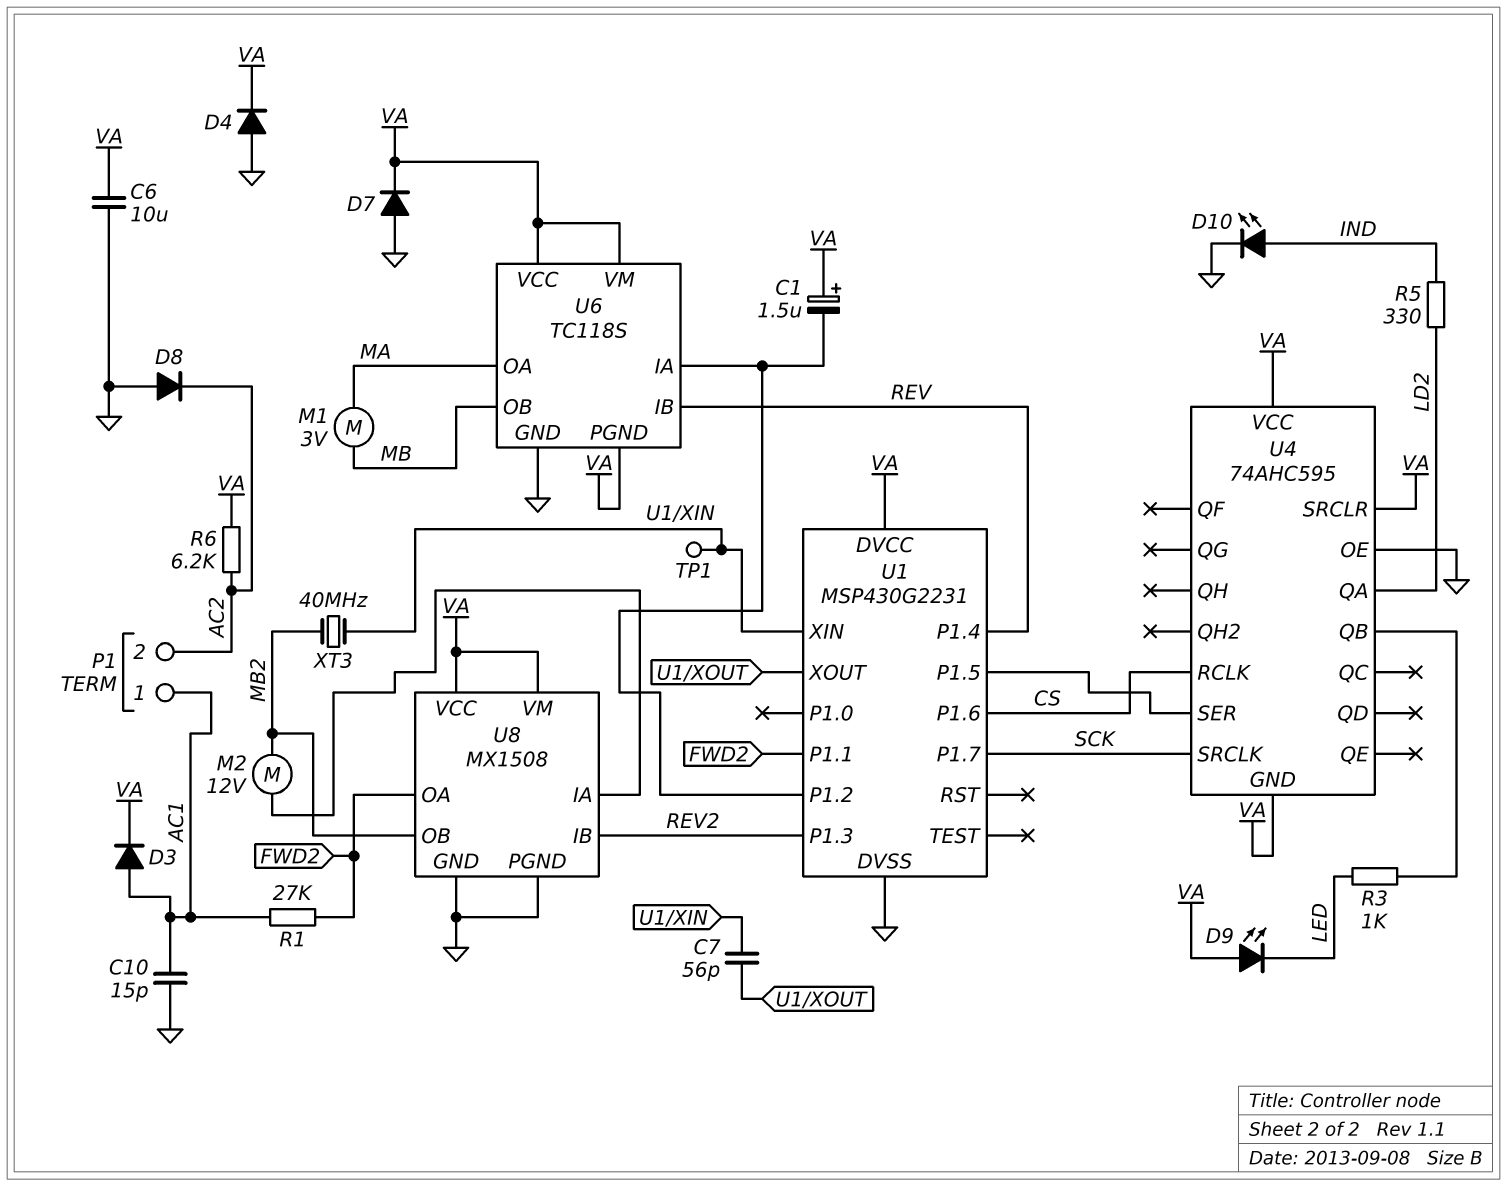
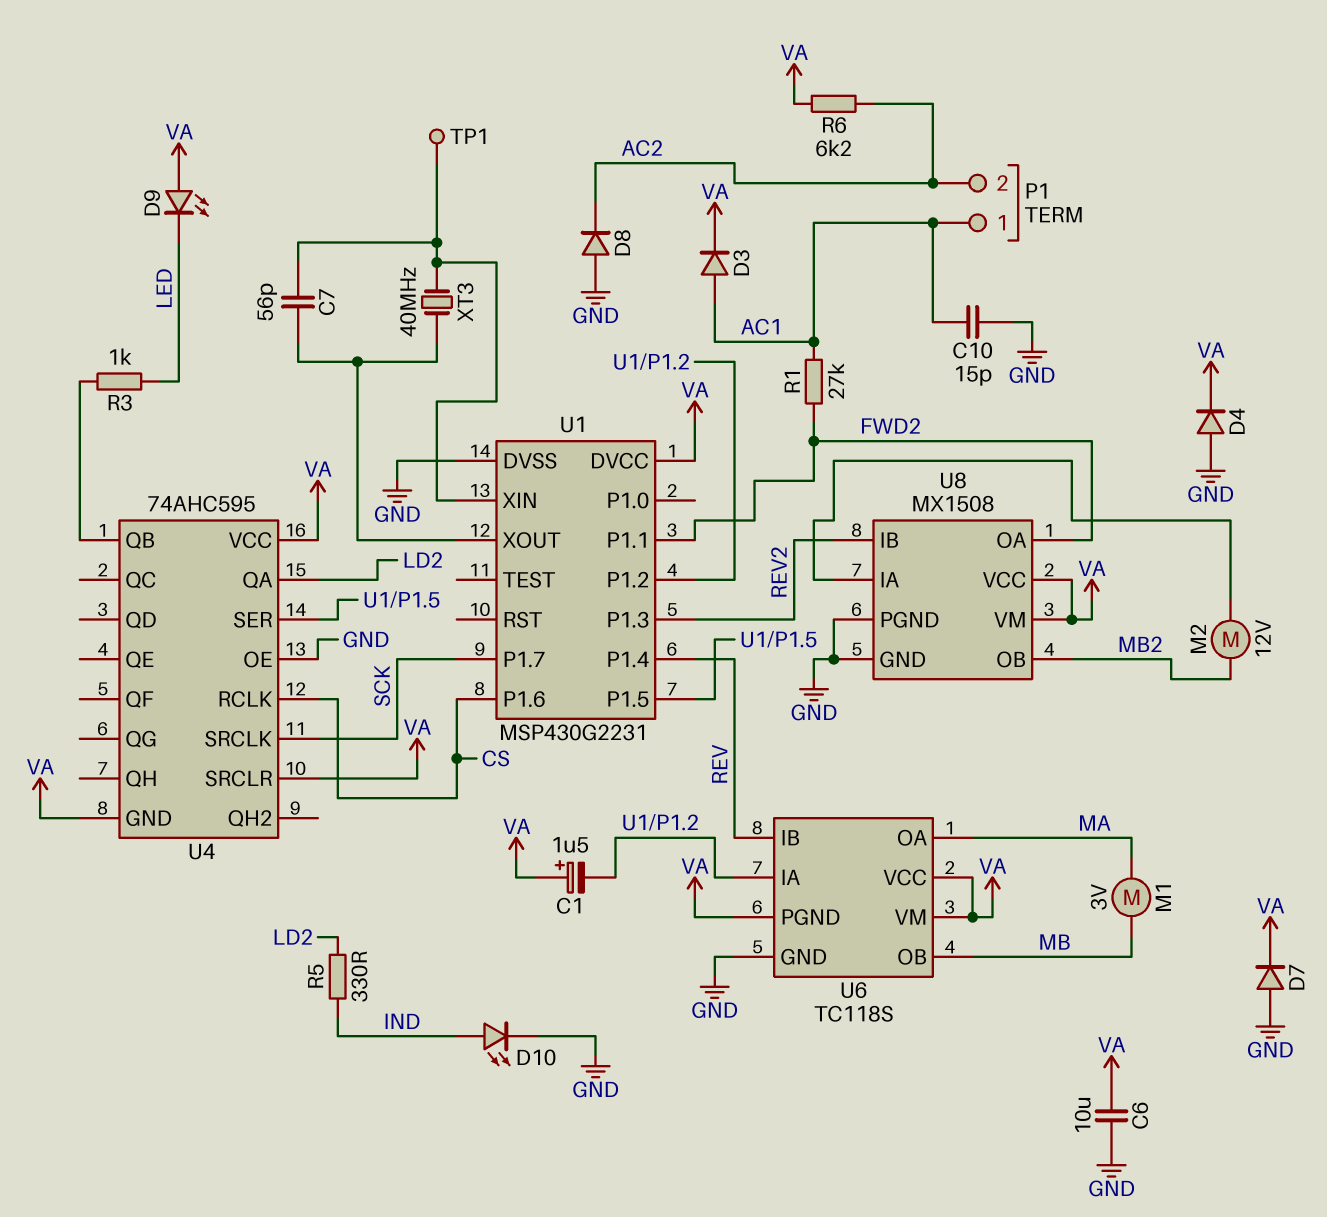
XT3: 40MHz (MB2, U1/XIN) -> 40MHz (U1/XIN, U1/XOUT)

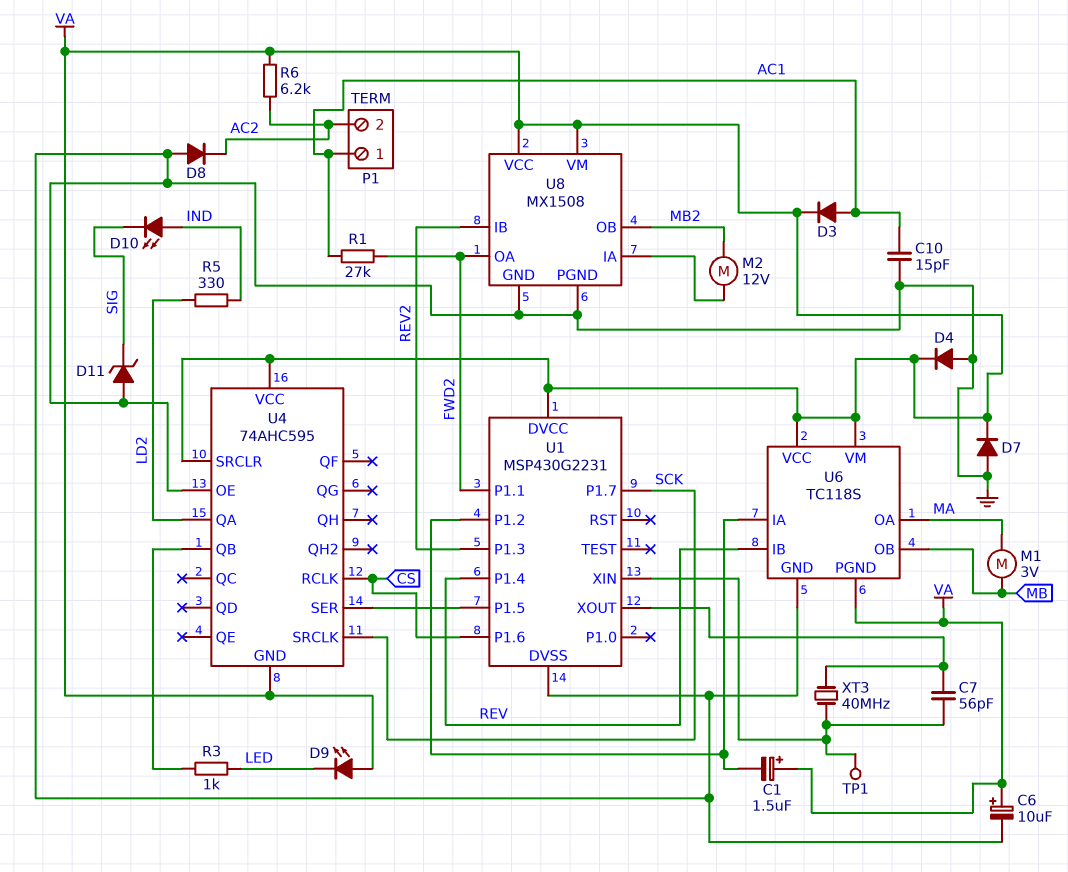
C6: 10uF (GND, VA) -> 10uF (plus VA, minus GND)
D10: LED (A IND, K GND) -> LED (A IND, K SIG)
D11: none -> zener (A GND, K SIG)

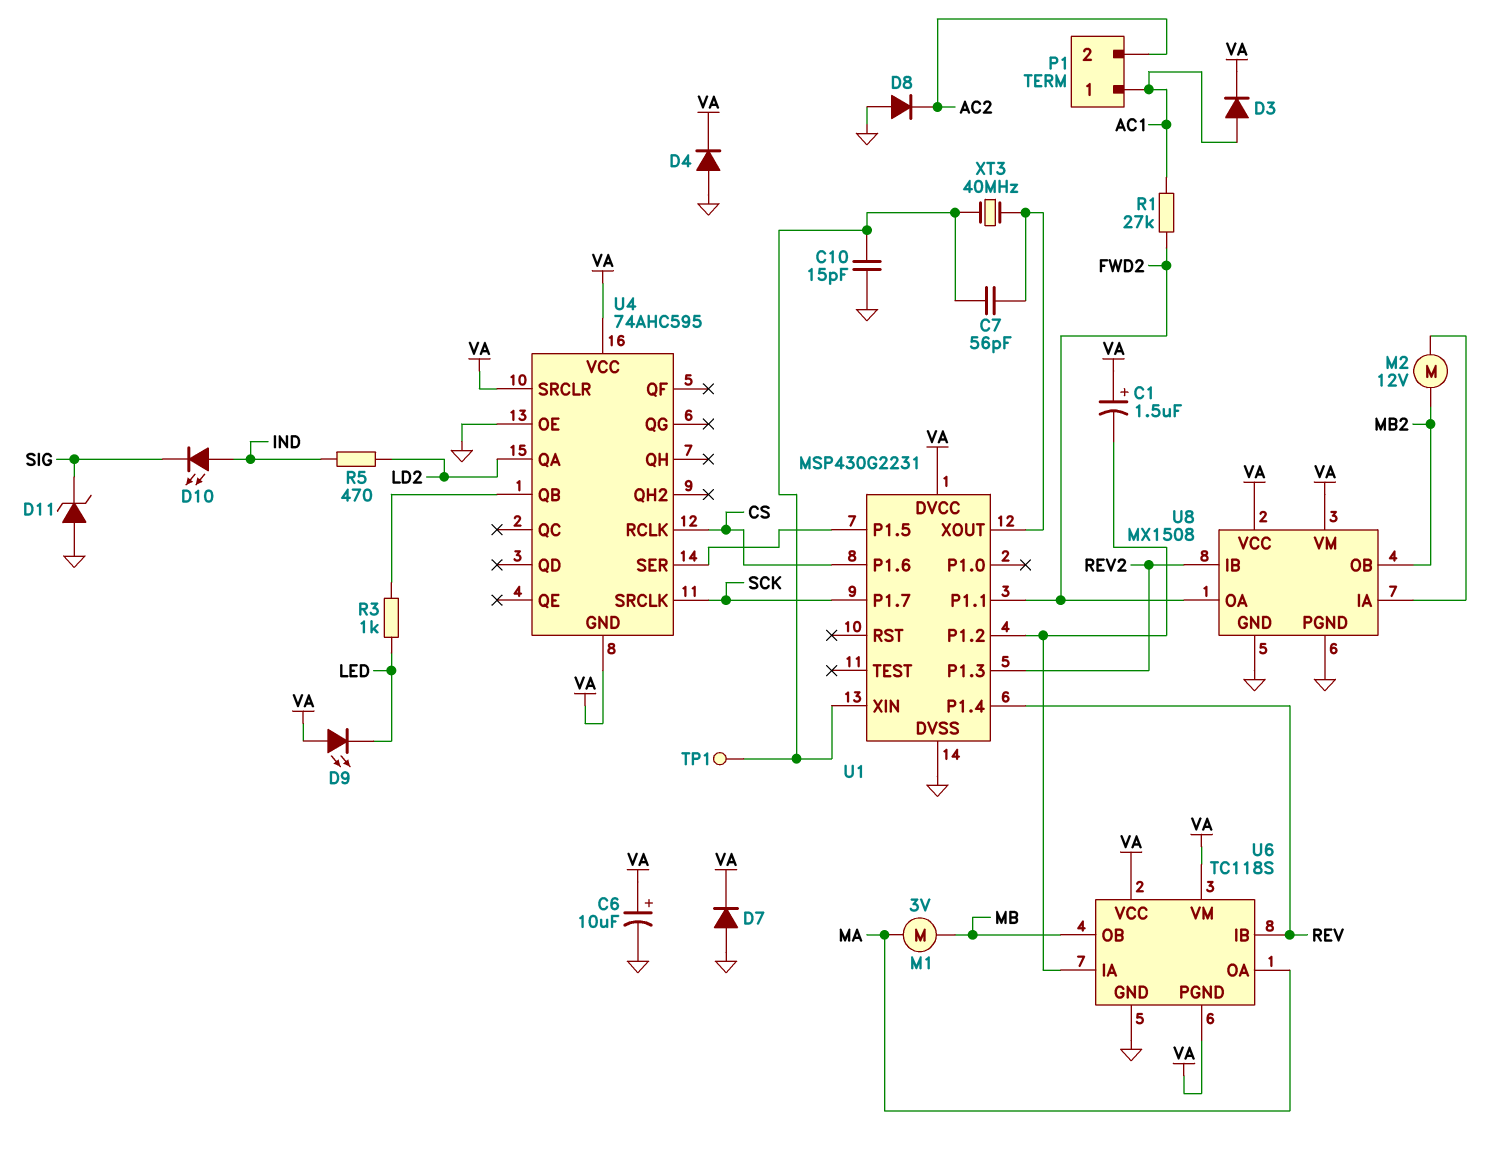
C10: 15pF (AC1, GND) -> 15pF (GND, U1/XIN)
R5: 330 (IND, LD2) -> 470 (IND, LD2)
R6: 6.2k (AC2, VA) -> none

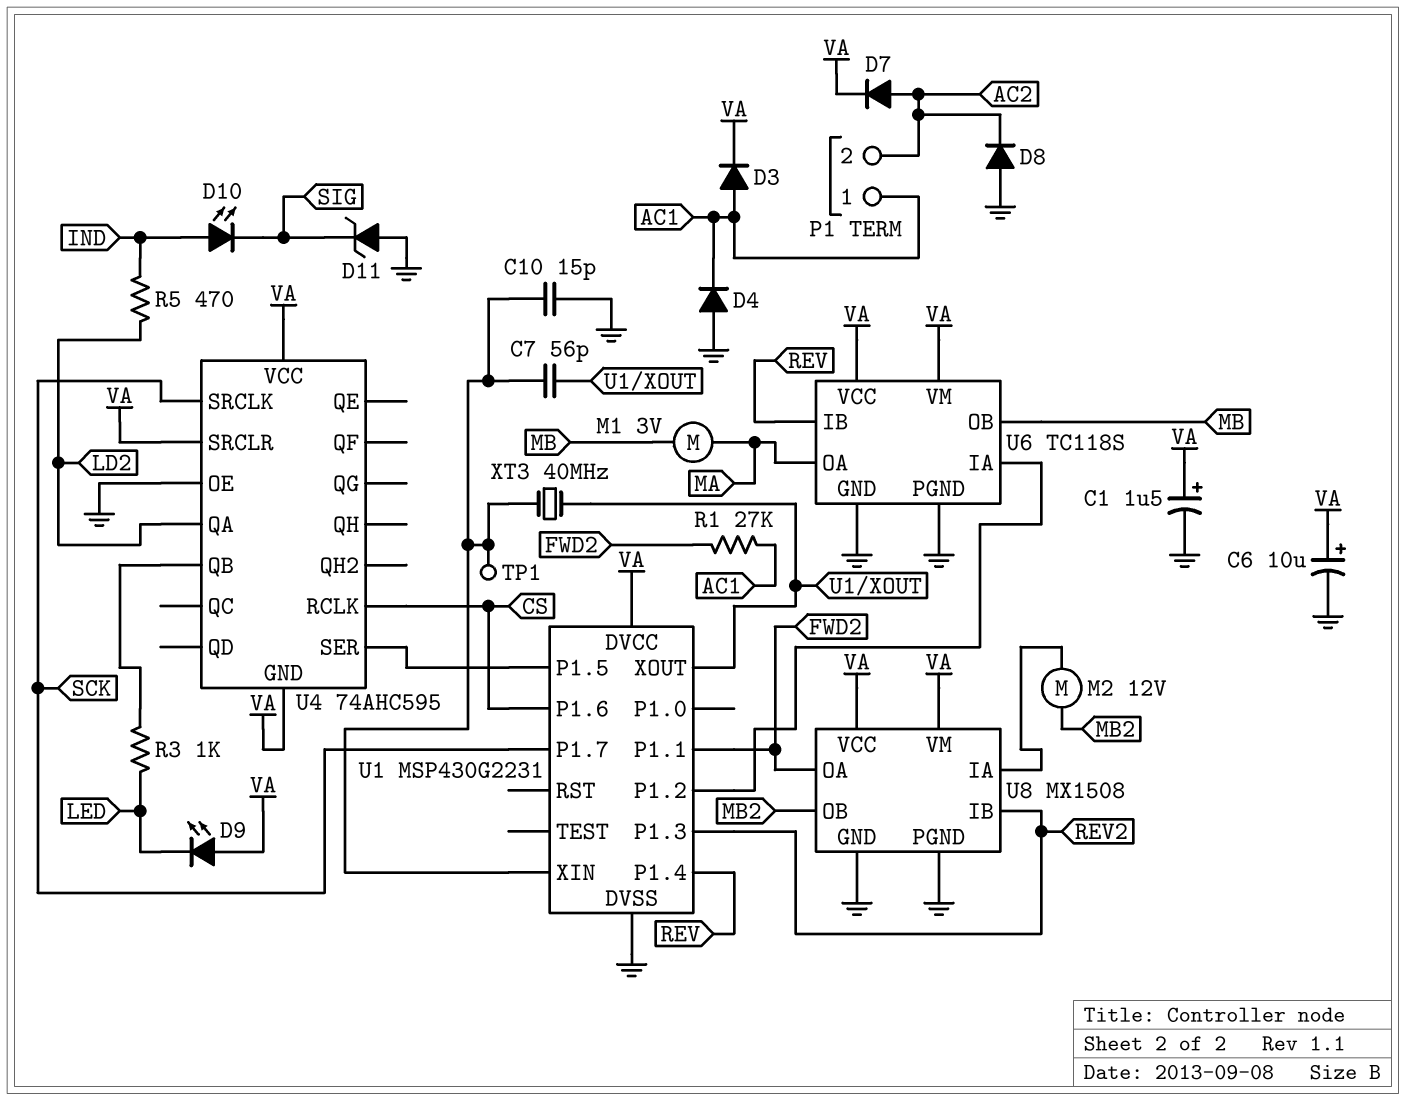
C1: 1.5uF (plus VA, minus U1/P1.2) -> 1.5uF (plus VA, minus GND)
D4: diode (A GND, K VA) -> diode (A GND, K AC1)
D7: diode (A GND, K VA) -> diode (A AC2, K VA)
U6 pin PGND: VA -> GND

